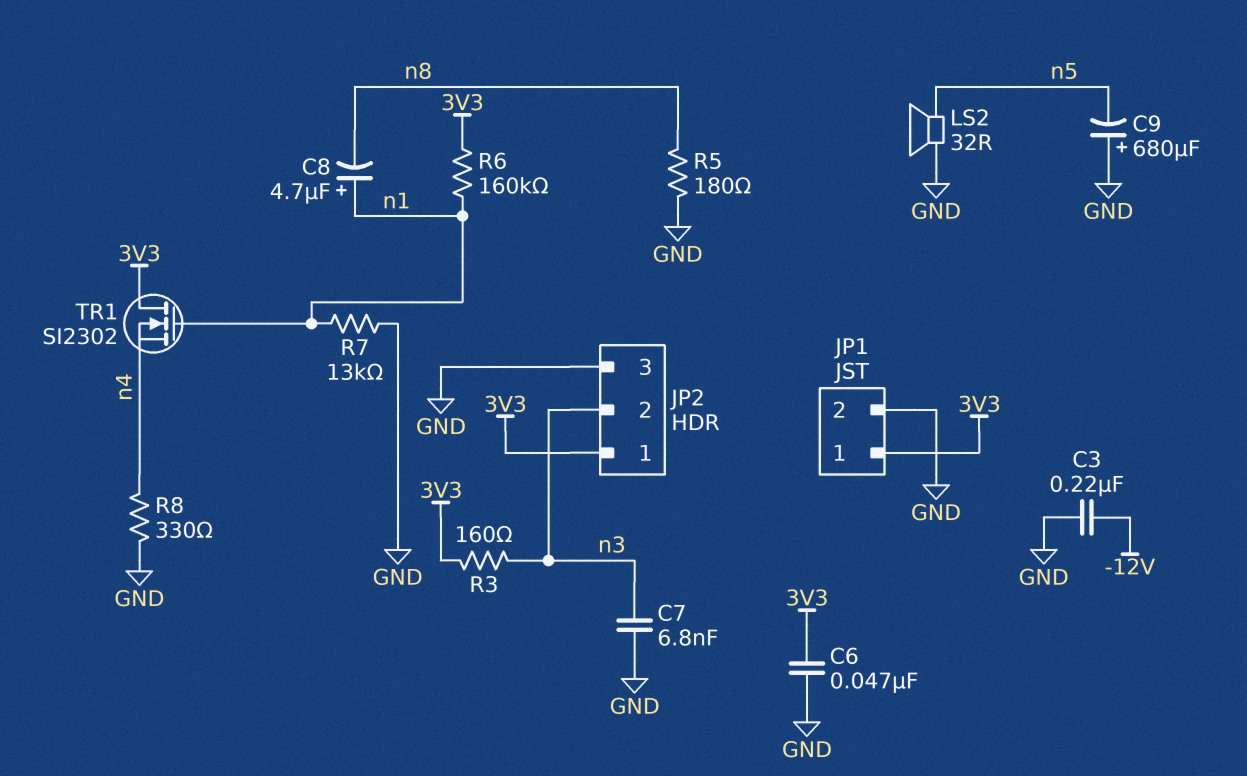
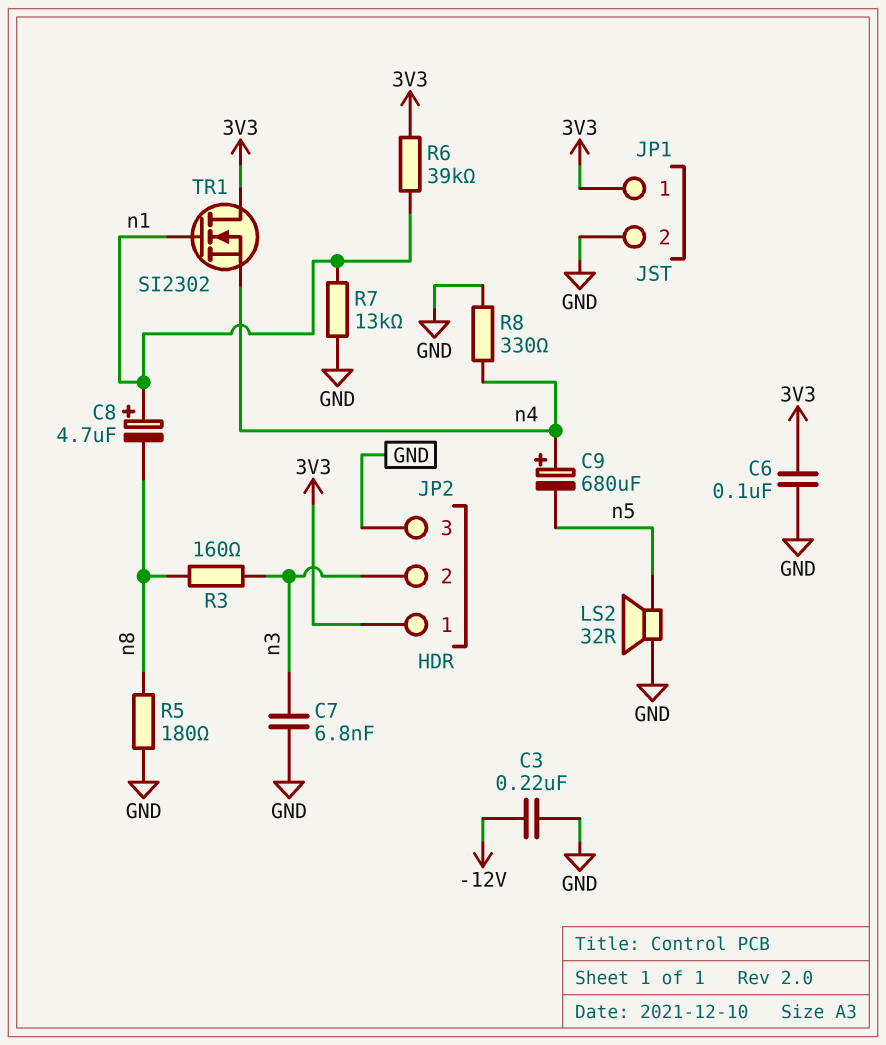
C6: 47nF (3V3, GND) -> 100nF (3V3, GND)
C9: 680uF (plus GND, minus n5) -> 680uF (plus n4, minus n5)
R3: 160 (3V3, n3) -> 160 (n3, n8)
R6: 160k (3V3, n1) -> 39k (3V3, n1)

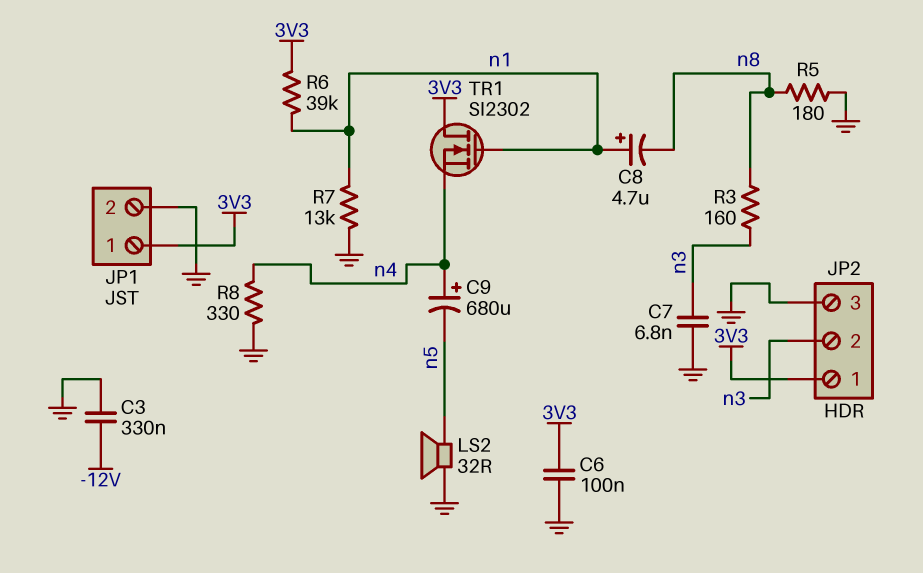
C3: 220nF (-12V, GND) -> 330nF (-12V, GND)

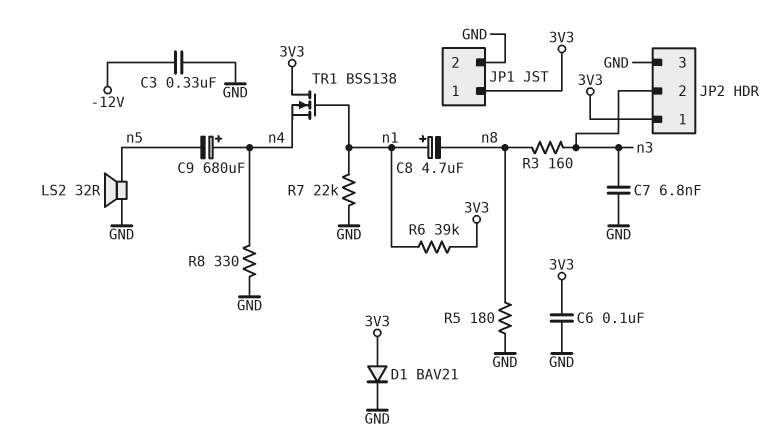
D1: none -> diode BAV21 (A 3V3, K GND)
R7: 13k (GND, n1) -> 22k (GND, n1)
TR1: NMOS SI2302 (G n1, D 3V3, S n4) -> NMOS BSS138 (G n1, D 3V3, S n4)

